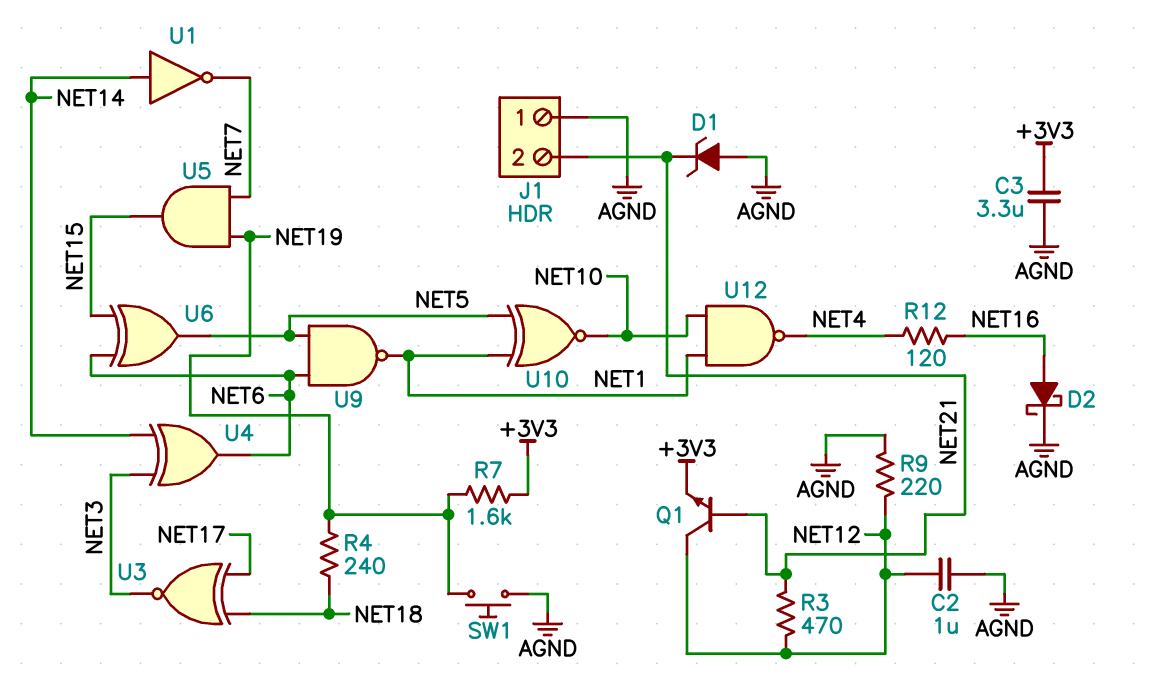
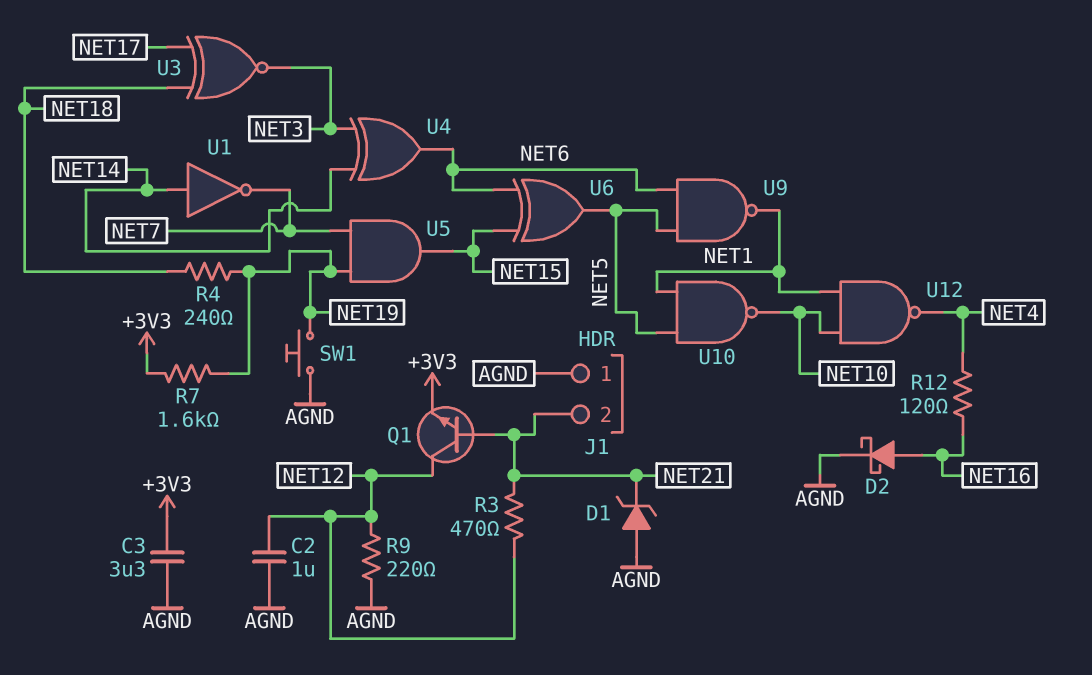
U10: XNOR (in NET1, in NET5, out NET10) -> NAND (in NET1, in NET5, out NET10)

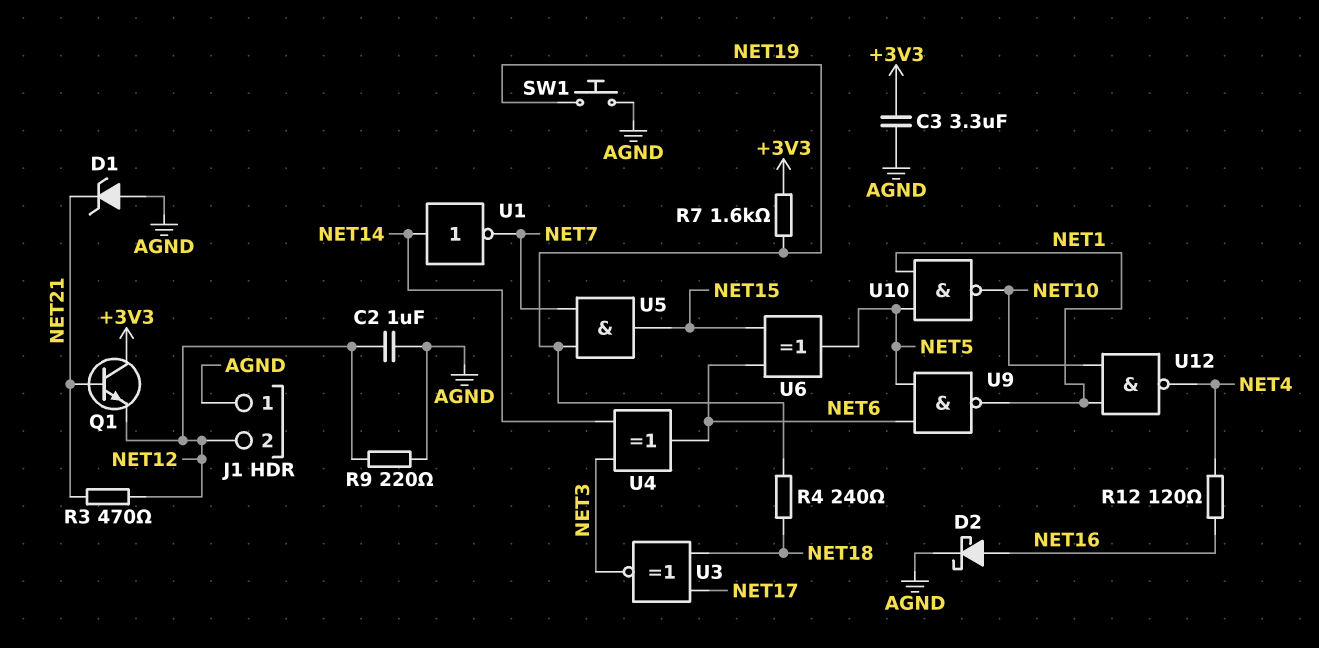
J1 pin 2: NET21 -> NET12
Q1: NPN (B NET21, C NET12, E +3V3) -> NPN (B NET21, C +3V3, E NET12)

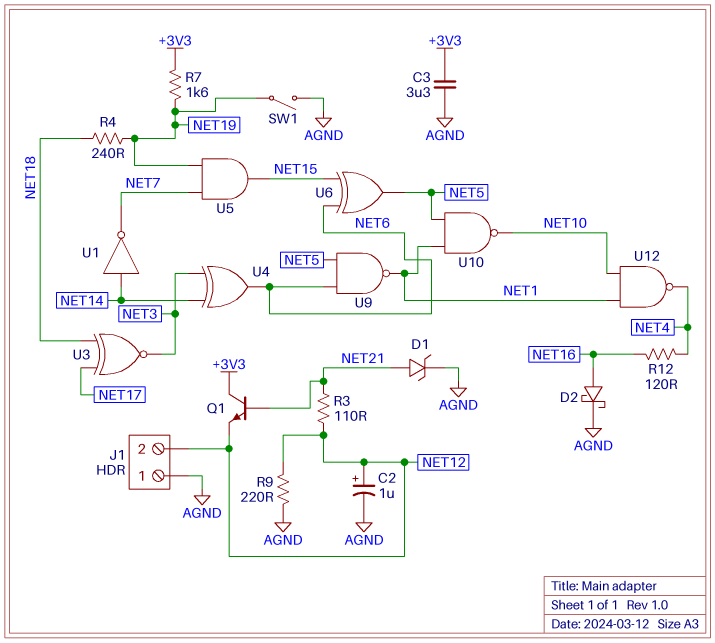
C2: 1uF (AGND, NET12) -> 1uF (plus NET12, minus AGND)
D1: zener (A AGND, K NET21) -> zener (A NET21, K AGND)
R3: 470 (NET12, NET21) -> 110 (NET12, NET21)
SW1: button (AGND, NET19) -> switch (AGND, NET19)

